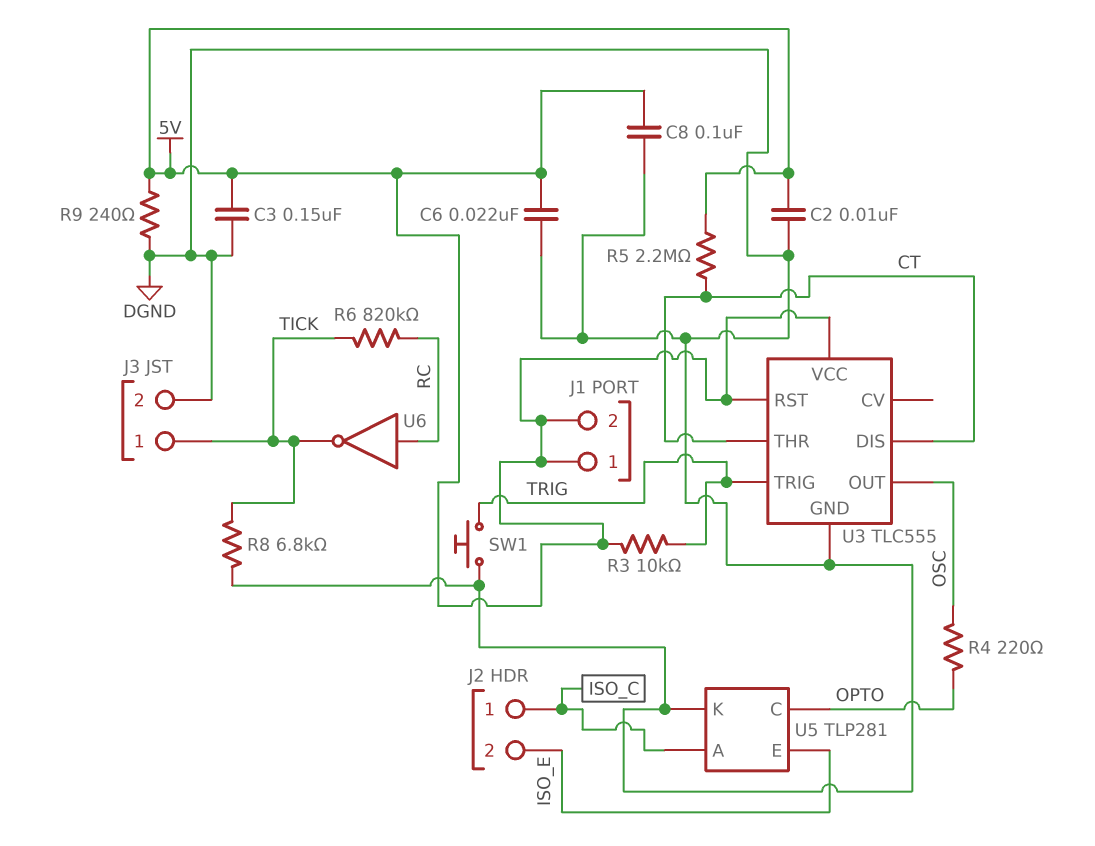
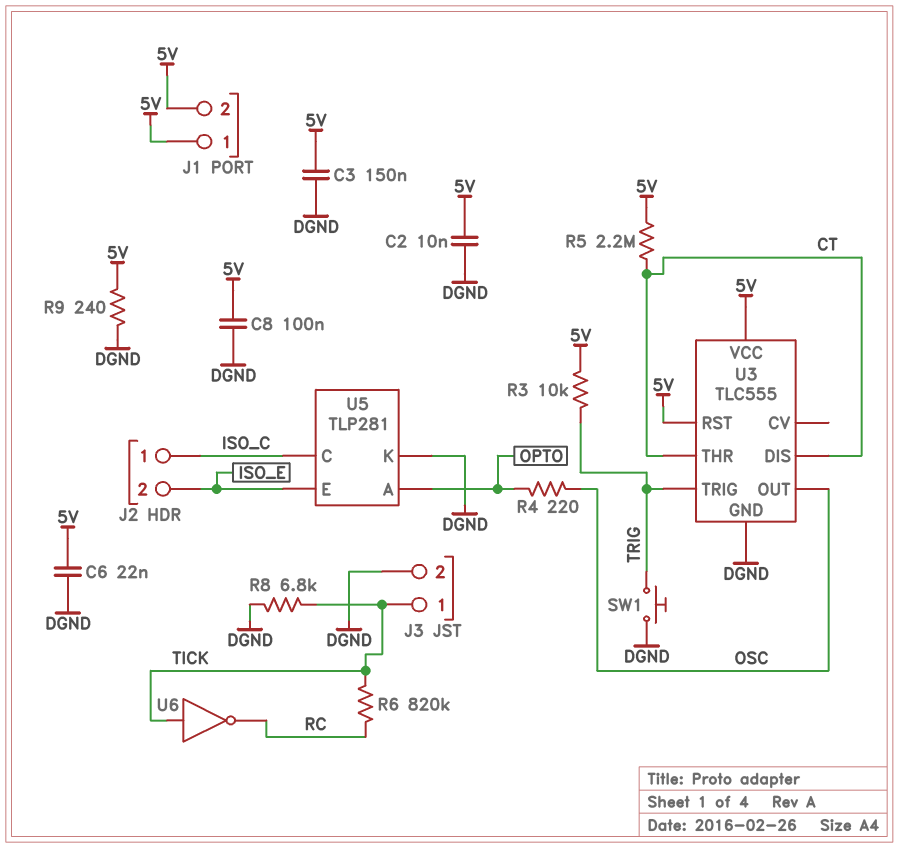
U5 pin A: ISO_C -> OPTO
U5 pin C: OPTO -> ISO_C
U6: NOT (in RC, out TICK) -> NOT (in TICK, out RC)

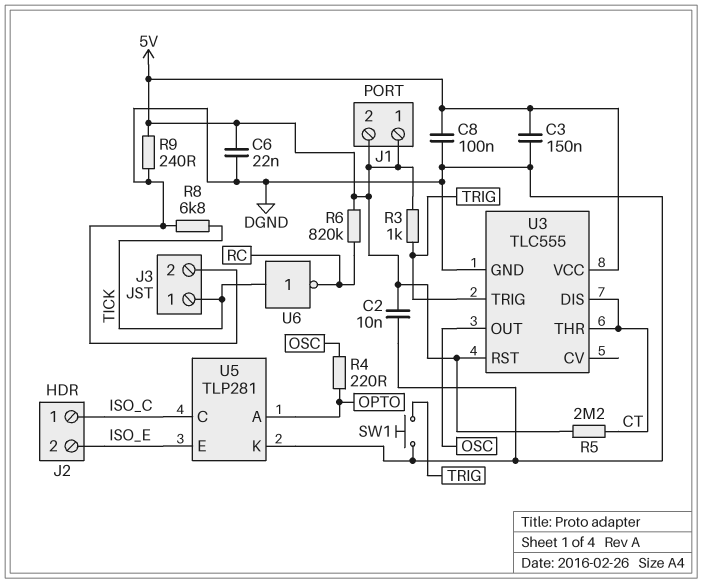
R3: 10k (5V, TRIG) -> 1k (5V, TRIG)
R6: 820k (RC, TICK) -> 820k (5V, RC)

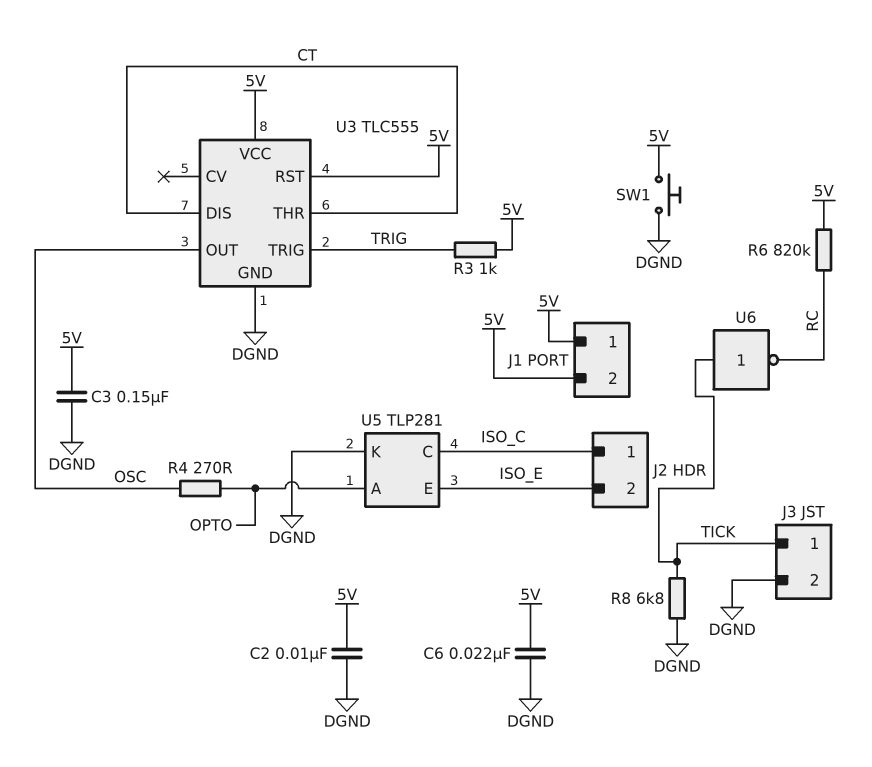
C8: 100nF (5V, DGND) -> none
R4: 220 (OPTO, OSC) -> 270 (OPTO, OSC)
R5: 2.2M (5V, CT) -> none
R9: 240 (5V, DGND) -> none
SW1: button (DGND, TRIG) -> button (5V, DGND)

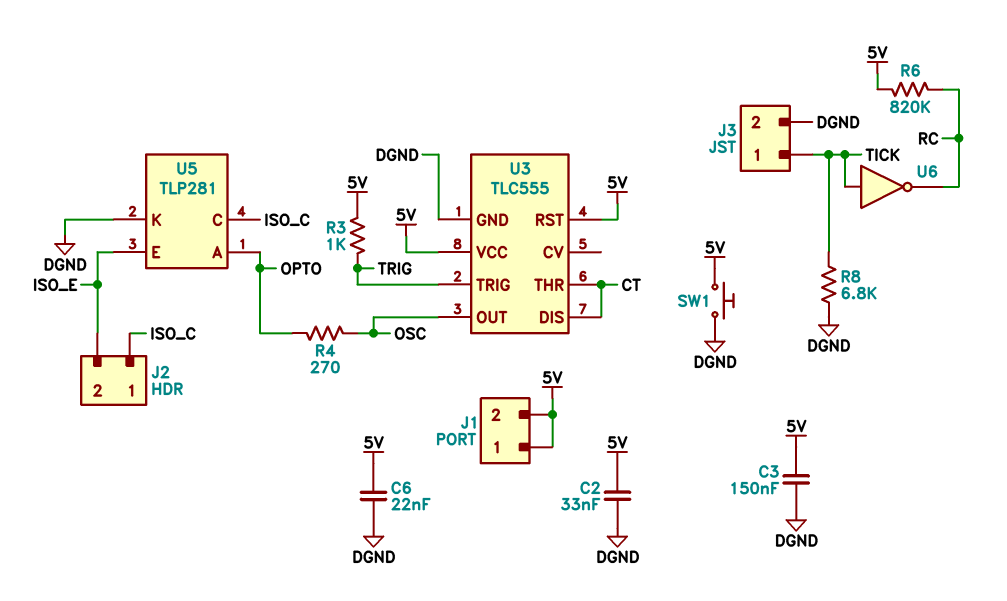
C2: 10nF (5V, DGND) -> 33nF (5V, DGND)

